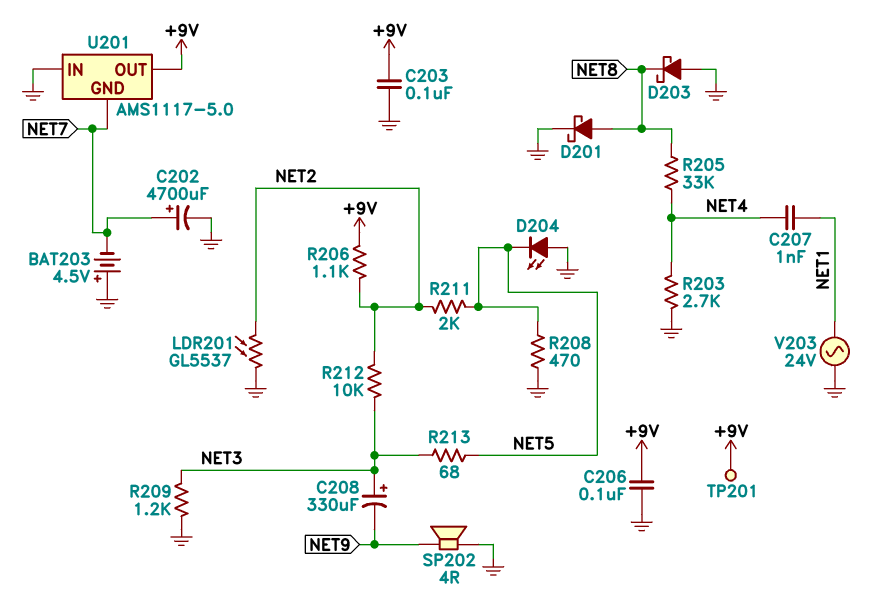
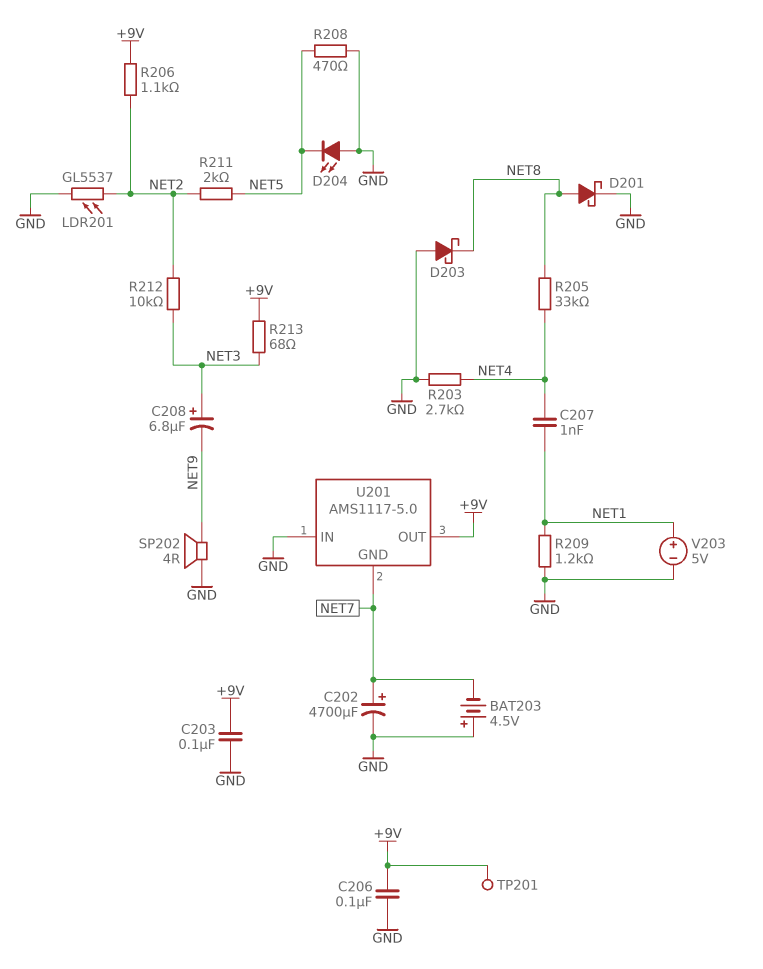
C208: 330uF (plus NET3, minus NET9) -> 6.8uF (plus NET3, minus NET9)
R209: 1.2k (GND, NET3) -> 1.2k (GND, NET1)
R213: 68 (NET3, NET5) -> 68 (+9V, NET3)
V203: AC 24V (GND, NET1) -> 5V (plus NET1, minus GND)

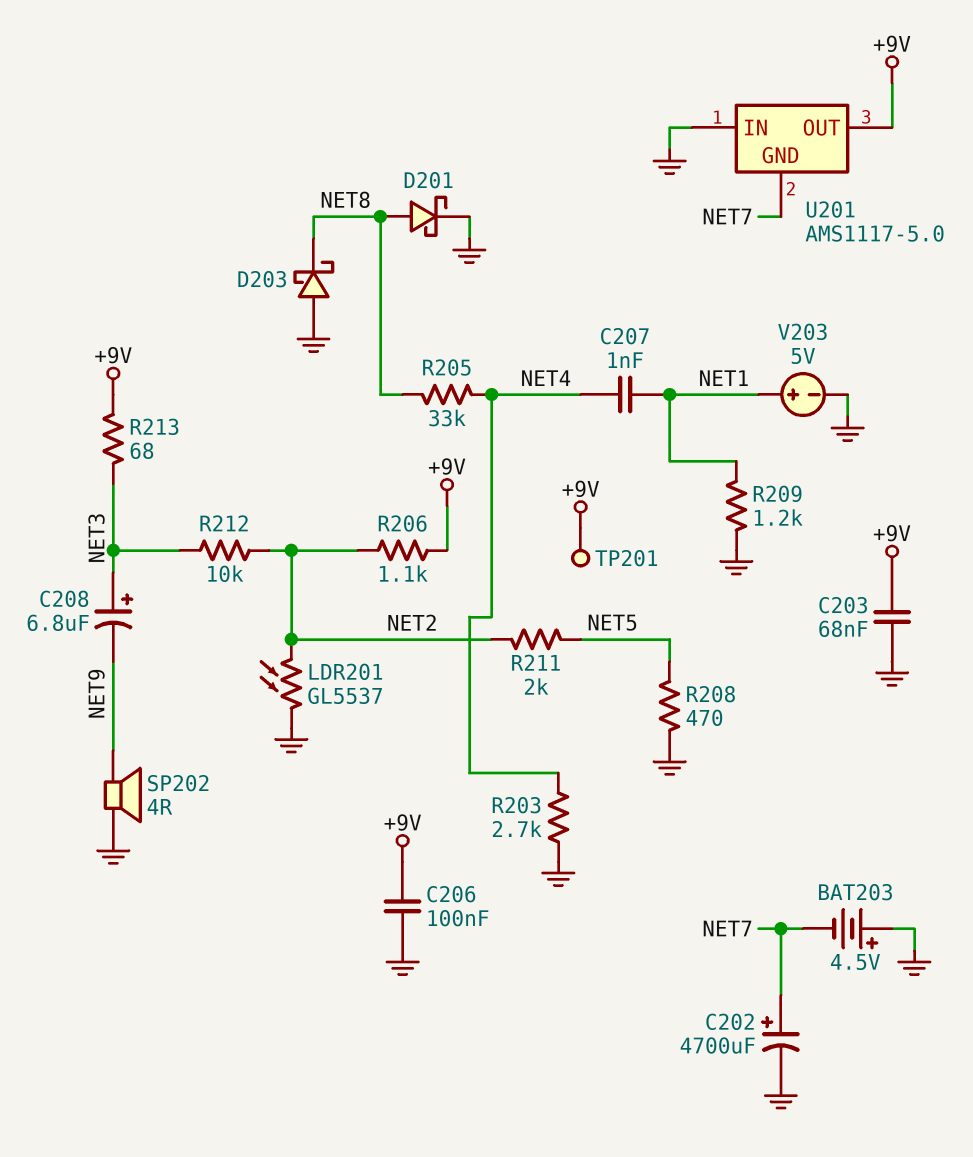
C203: 100nF (+9V, GND) -> 68nF (+9V, GND)
D204: LED (A GND, K NET5) -> none

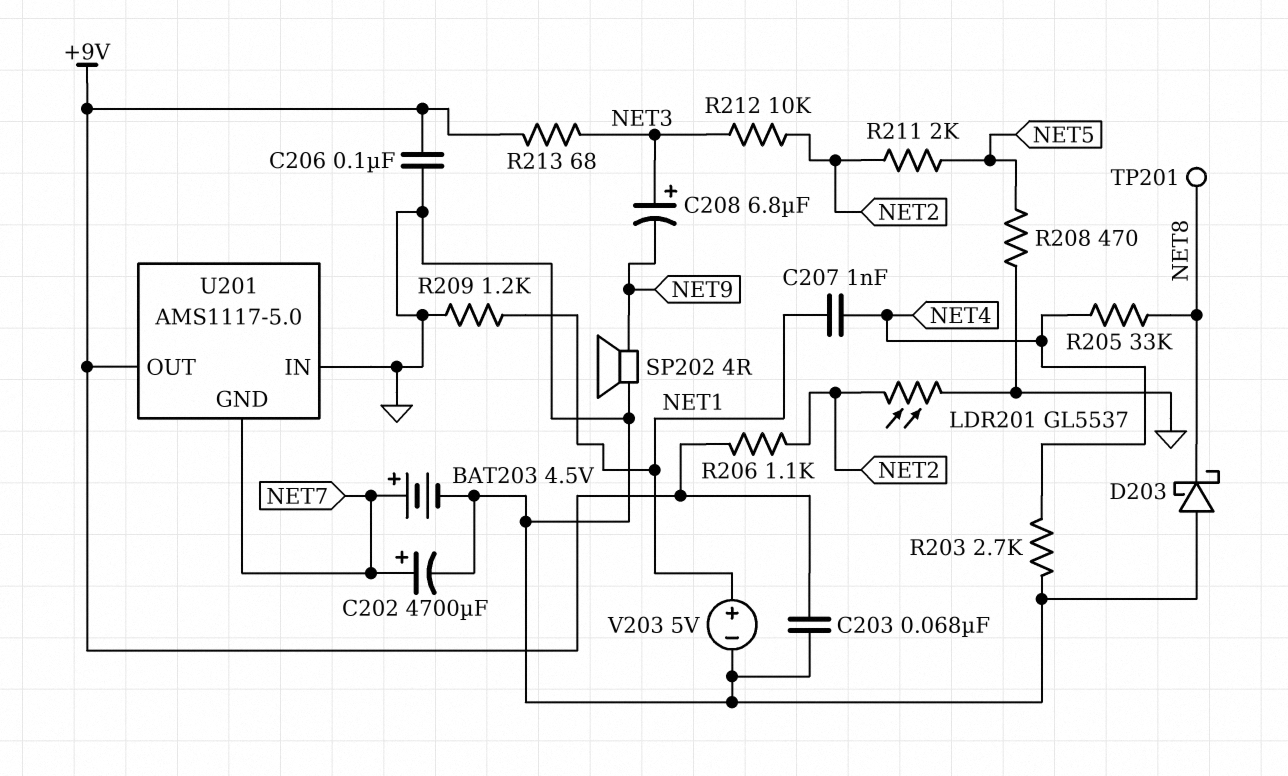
BAT203: 4.5V (plus GND, minus NET7) -> 4.5V (plus NET7, minus GND)
D201: schottky (A NET8, K GND) -> none
TP201: test point (+9V) -> test point (NET8)

